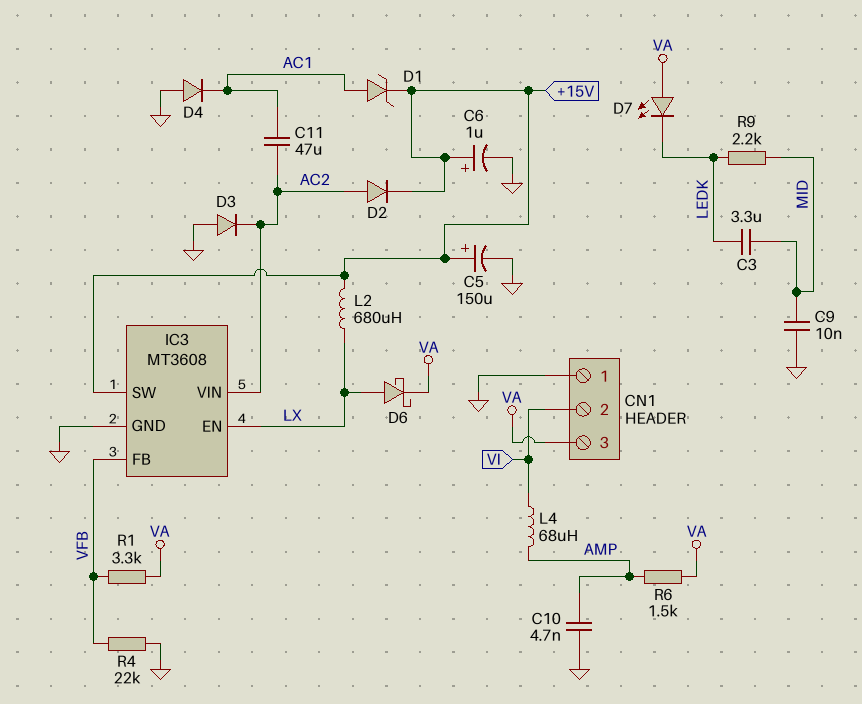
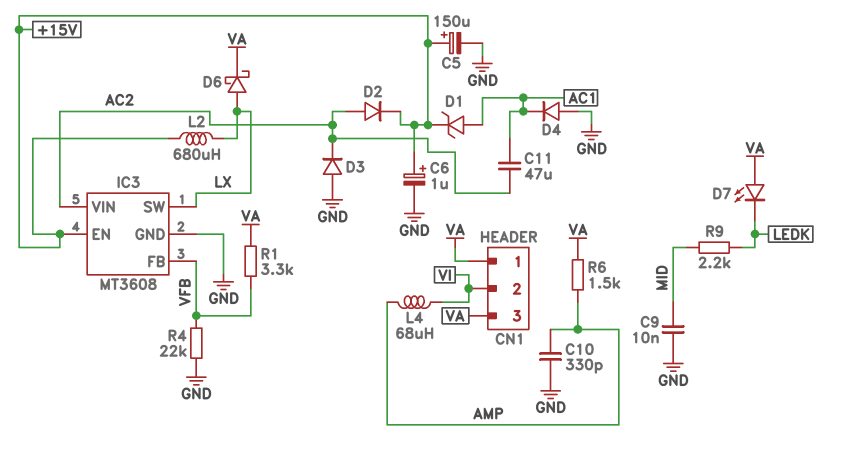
C3: 3.3uF (LEDK, MID) -> none
C10: 4.7nF (AMP, GND) -> 330pF (AMP, GND)
CN1 pin 1: GND -> VA
IC3 pin EN: LX -> +15V
IC3 pin SW: +15V -> LX

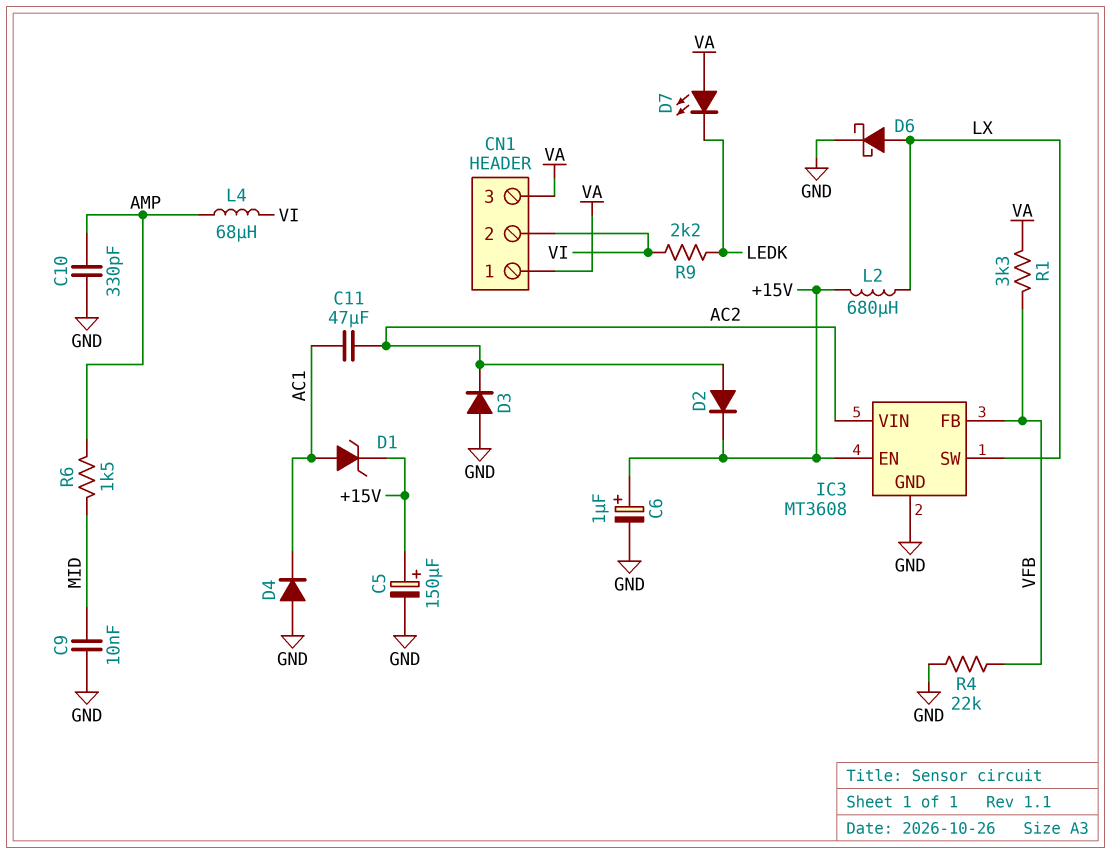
D6: schottky (A LX, K VA) -> schottky (A LX, K GND)
R6: 1.5k (AMP, VA) -> 1.5k (AMP, MID)
R9: 2.2k (LEDK, MID) -> 2.2k (LEDK, VI)

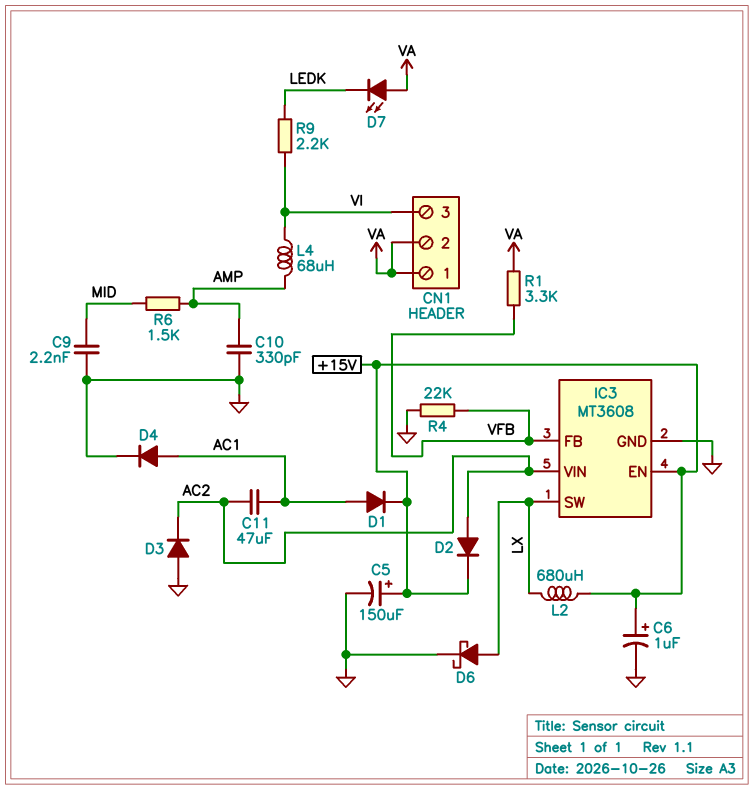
C9: 10nF (GND, MID) -> 2.2nF (GND, MID)
CN1 pin 2: VI -> VA
CN1 pin 3: VA -> VI
D1: zener (A AC1, K +15V) -> diode (A AC1, K +15V)
D4: diode (A GND, K AC1) -> diode (A AC1, K GND)

